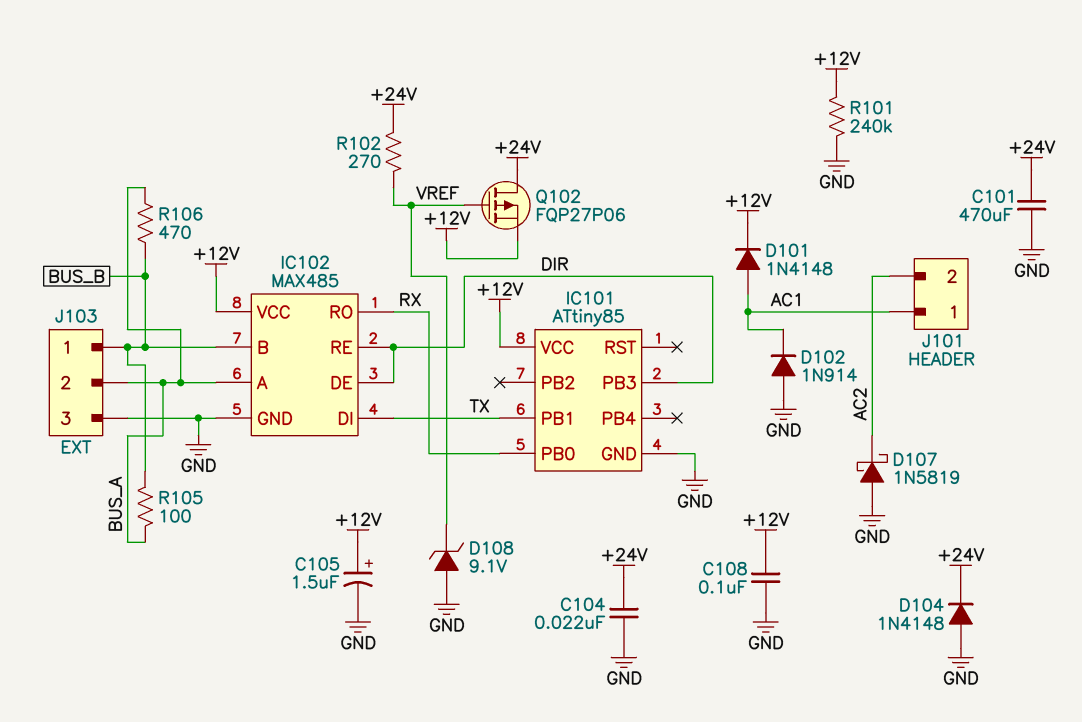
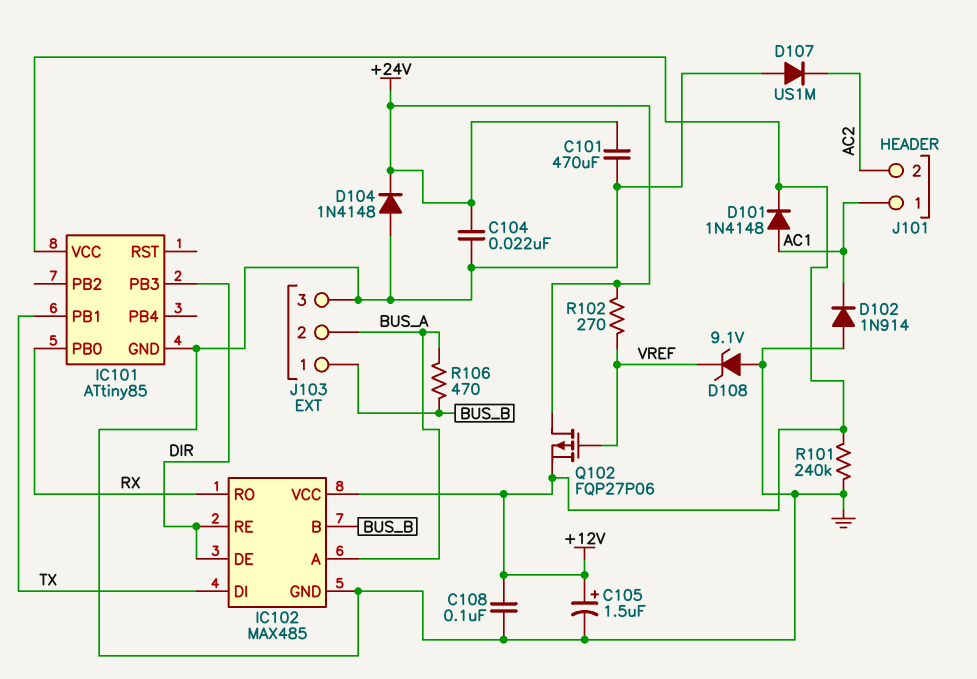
D107: schottky 1N5819 (A GND, K AC2) -> diode US1M (A GND, K AC2)
R105: 100 (BUS_A, BUS_B) -> none

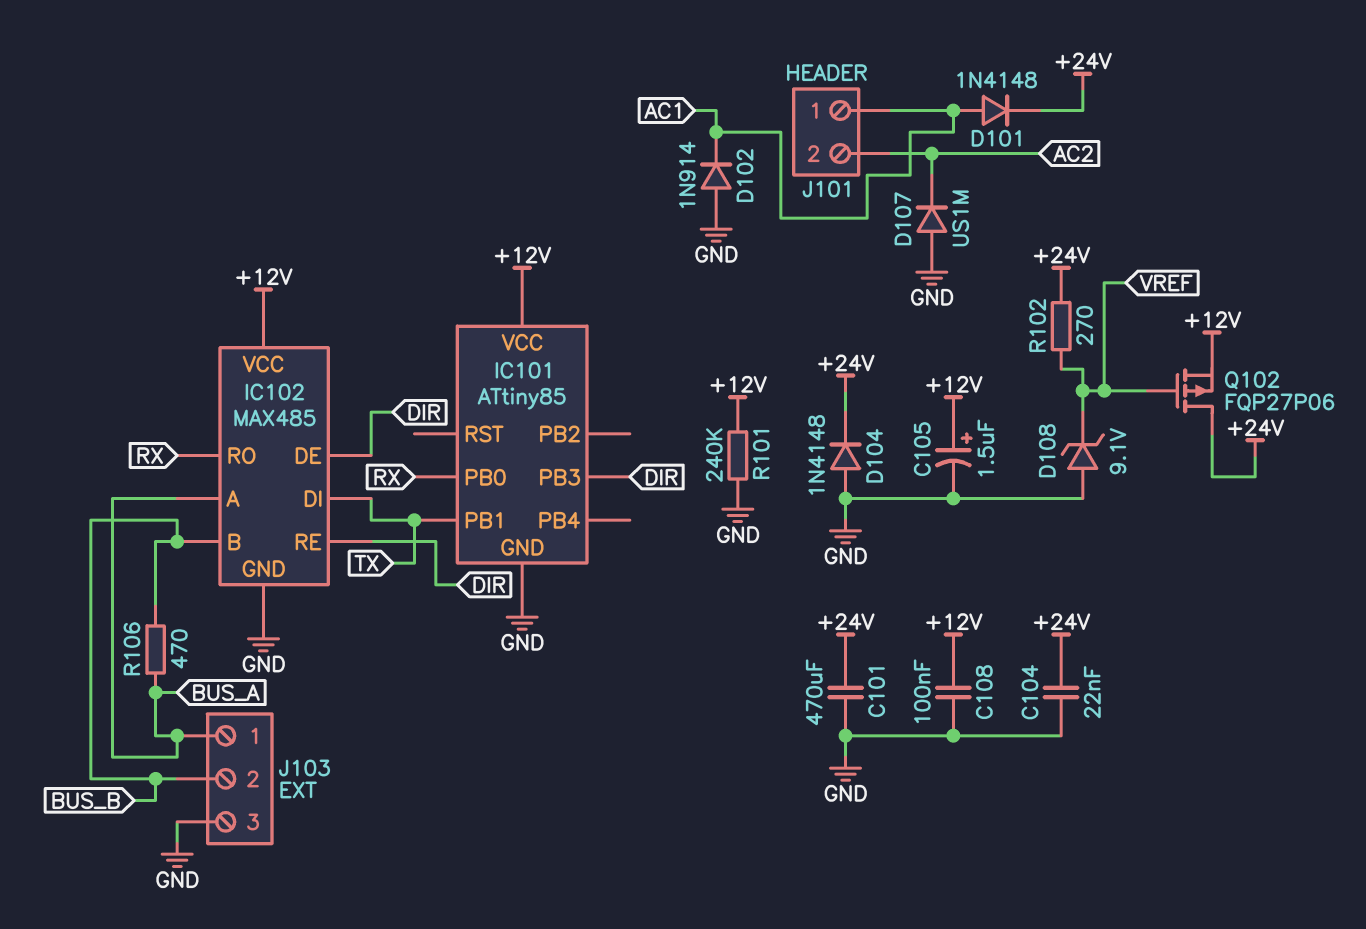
D101: diode 1N4148 (A AC1, K +12V) -> diode 1N4148 (A AC1, K +24V)
J103 pin 1: BUS_B -> BUS_A
J103 pin 2: BUS_A -> BUS_B

